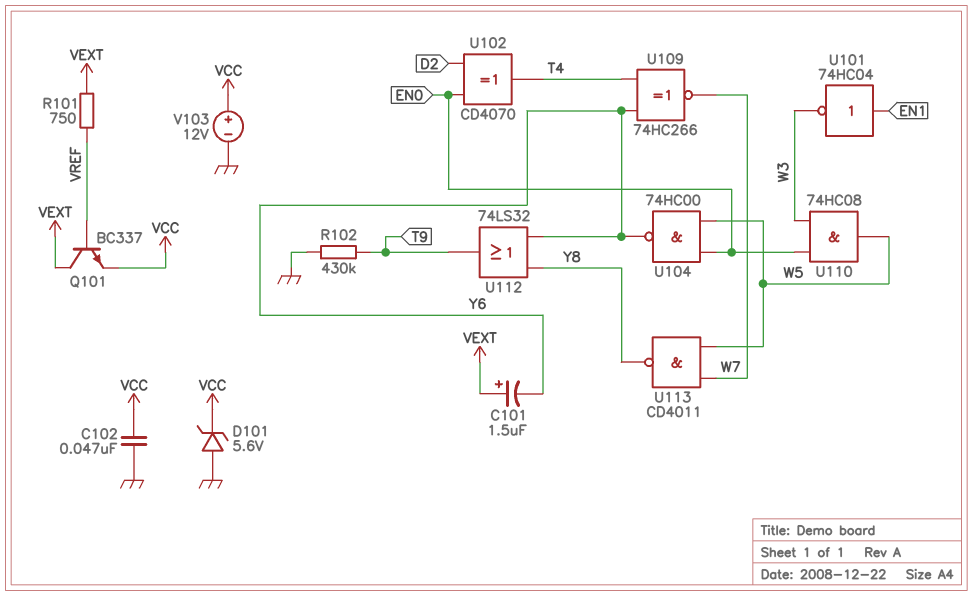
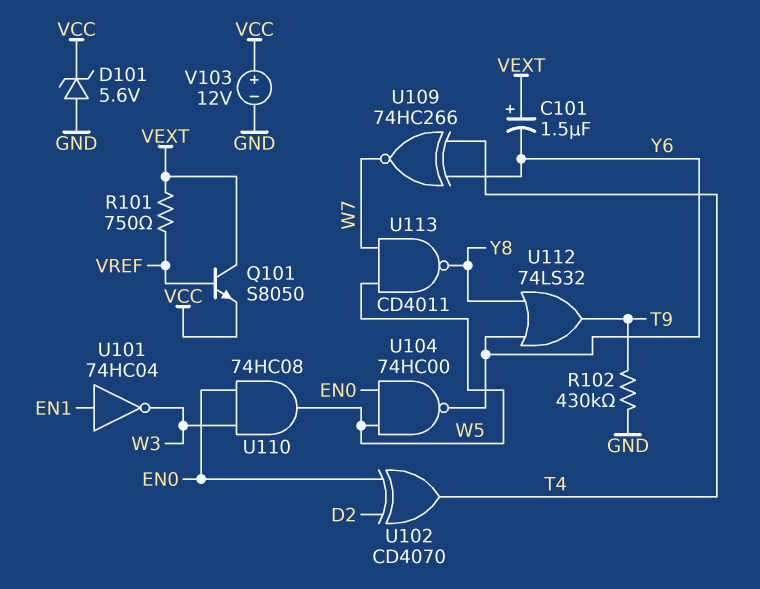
C102: 47nF (GND, VCC) -> none
Q101: NPN BC337 (B VREF, C VEXT, E VCC) -> NPN S8050 (B VREF, C VEXT, E VCC)

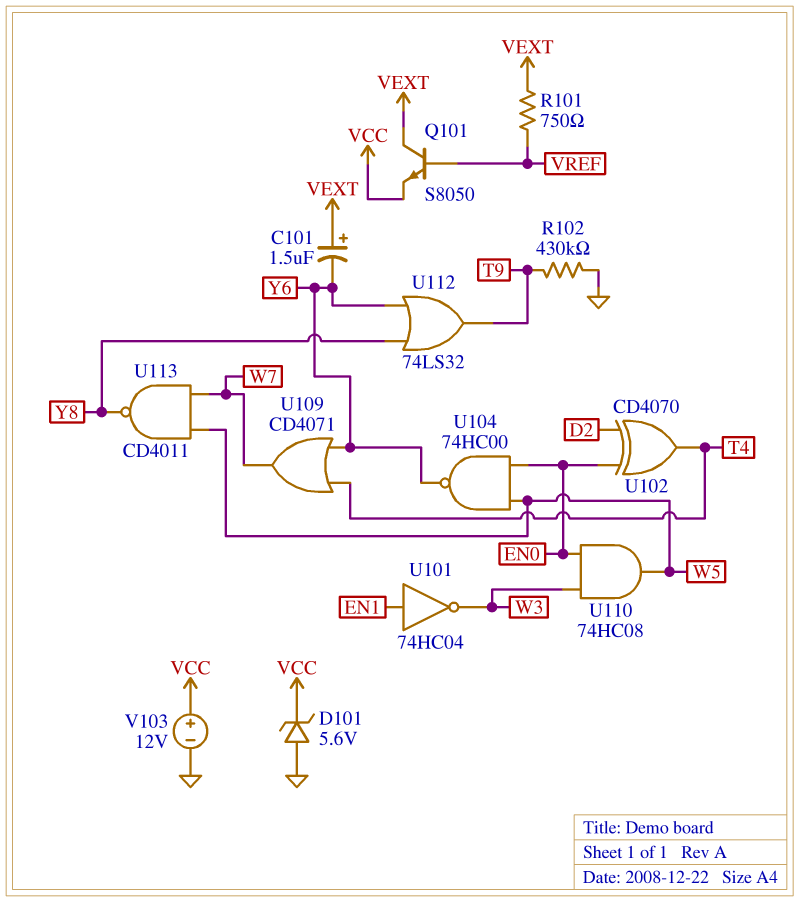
U109: XNOR 74HC266 (in T4, in Y6, out W7) -> OR CD4071 (in T4, in Y6, out W7)

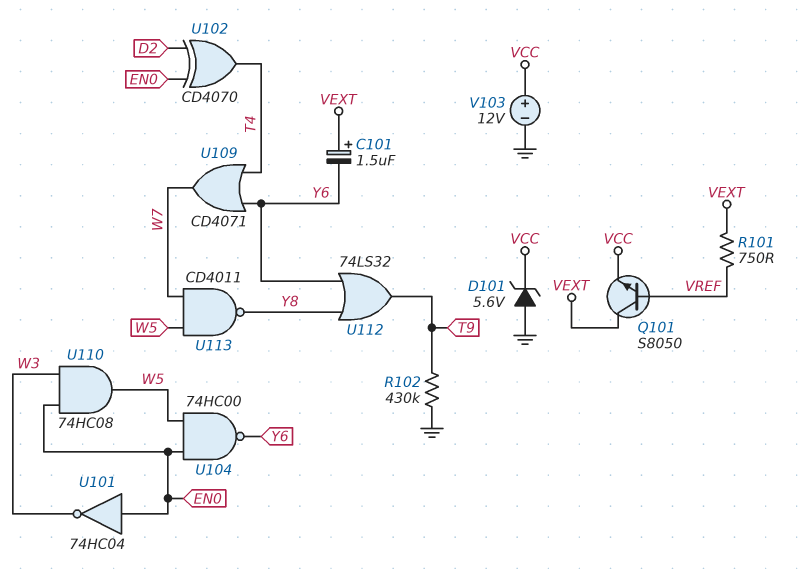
U101: NOT 74HC04 (in EN1, out W3) -> NOT 74HC04 (in EN0, out W3)

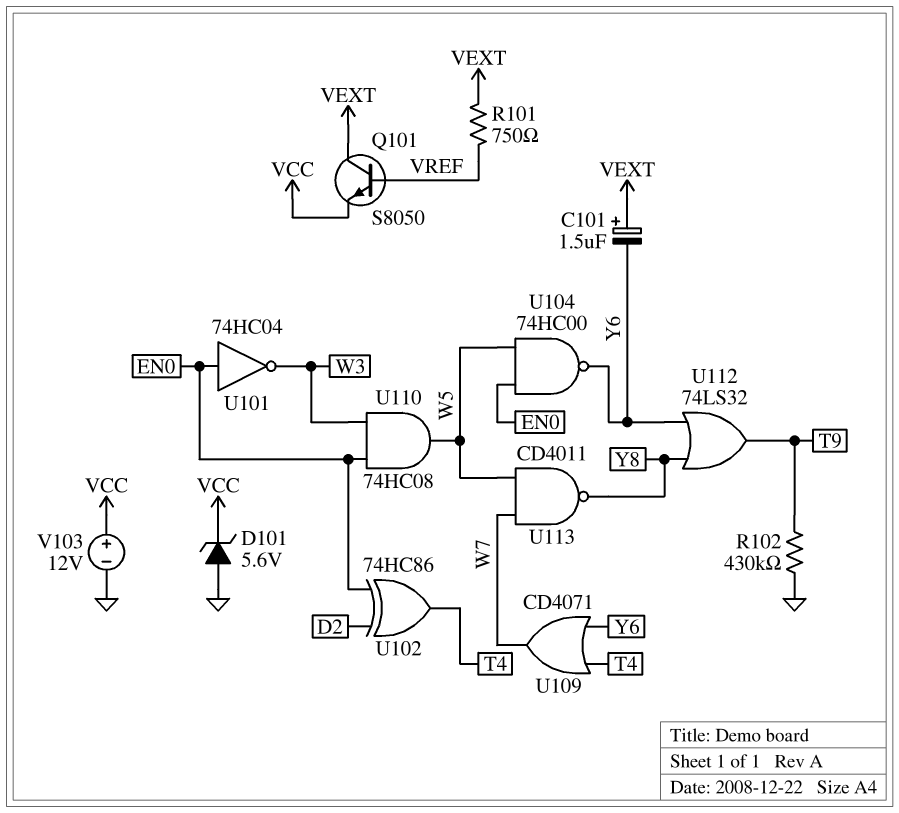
U102: XOR CD4070 (in D2, in EN0, out T4) -> XOR 74HC86 (in D2, in EN0, out T4)

